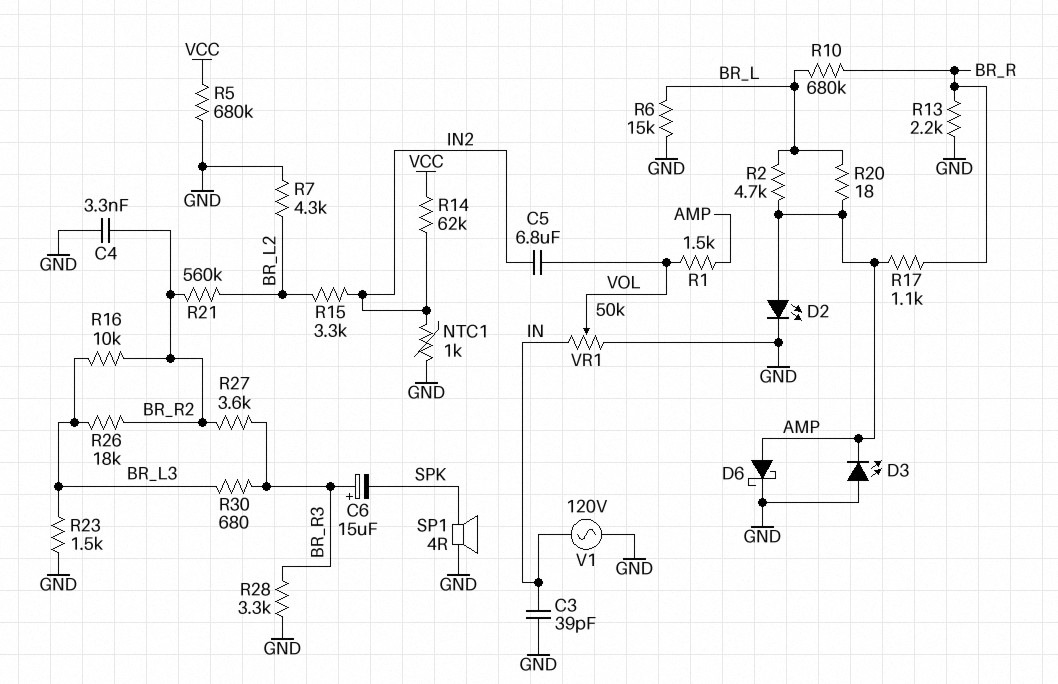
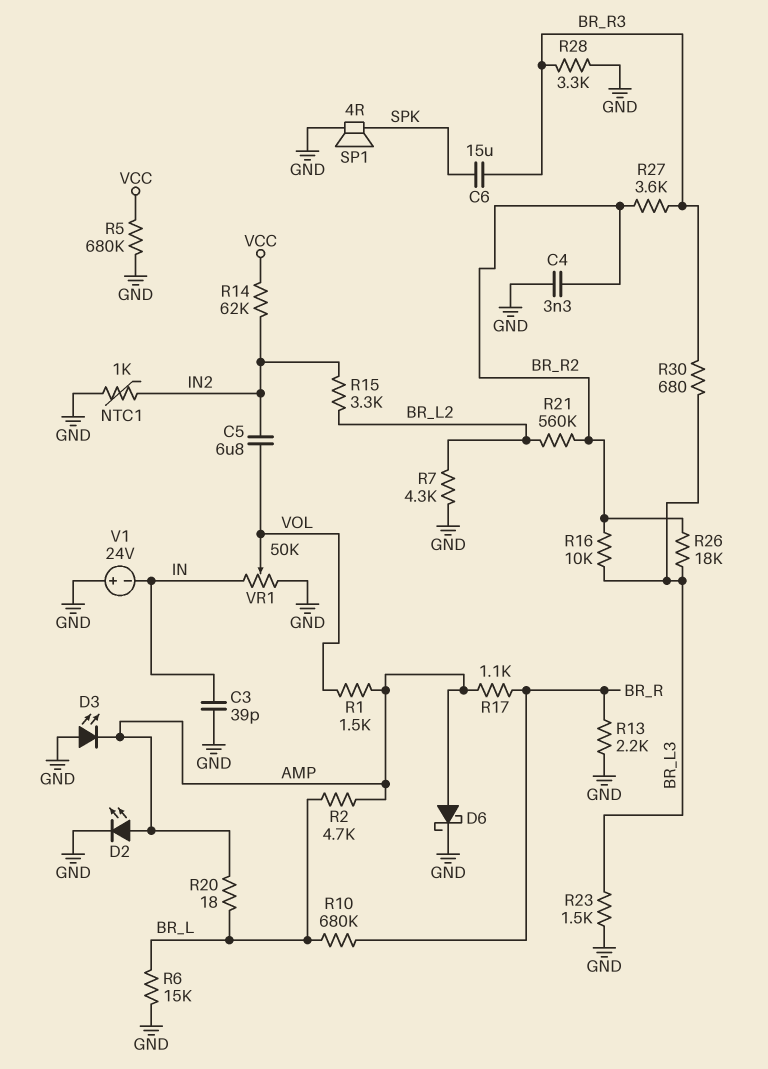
C6: 15uF (plus BR_R3, minus SPK) -> 15uF (BR_R3, SPK)
V1: AC 120V (GND, IN) -> 24V (plus GND, minus IN)

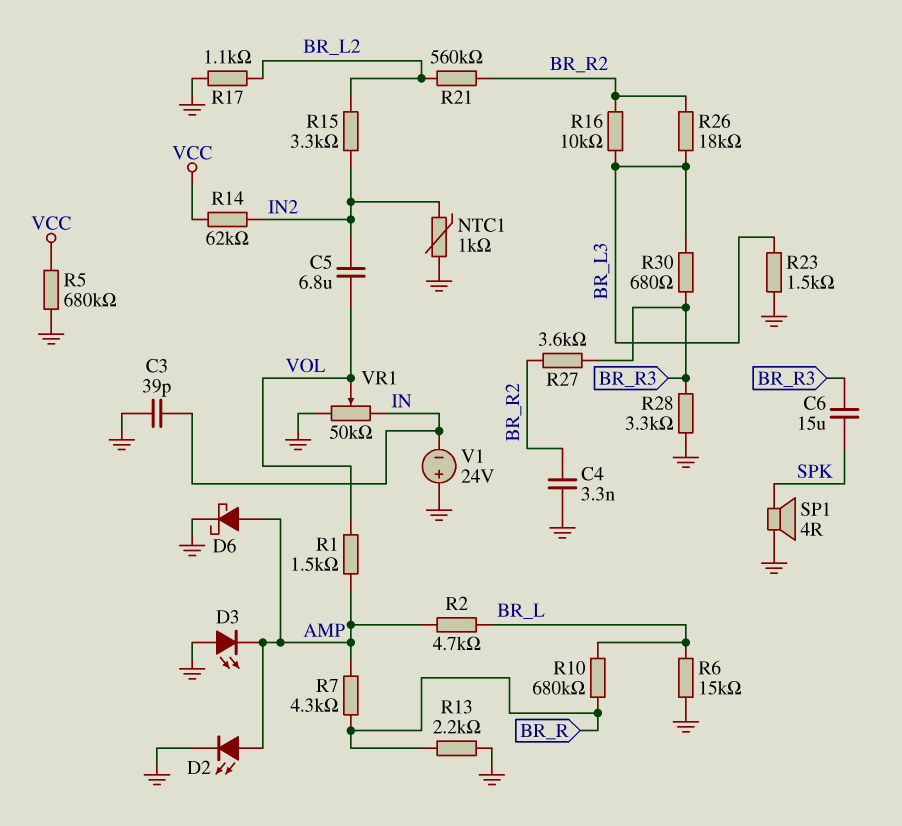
R7: 4.3k (BR_L2, GND) -> 4.3k (AMP, BR_R)
R17: 1.1k (AMP, BR_R) -> 1.1k (BR_L2, GND)
R20: 18 (AMP, BR_L) -> none

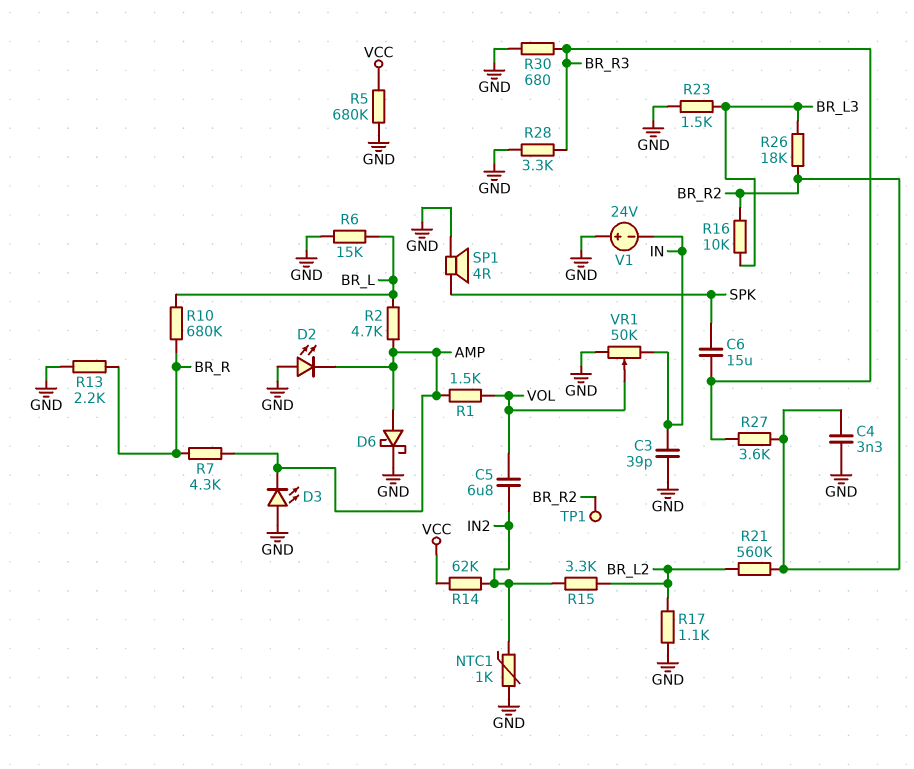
D2: LED (A AMP, K GND) -> LED (A GND, K AMP)
R30: 680 (BR_L3, BR_R3) -> 680 (BR_R3, GND)
TP1: none -> test point (BR_R2)

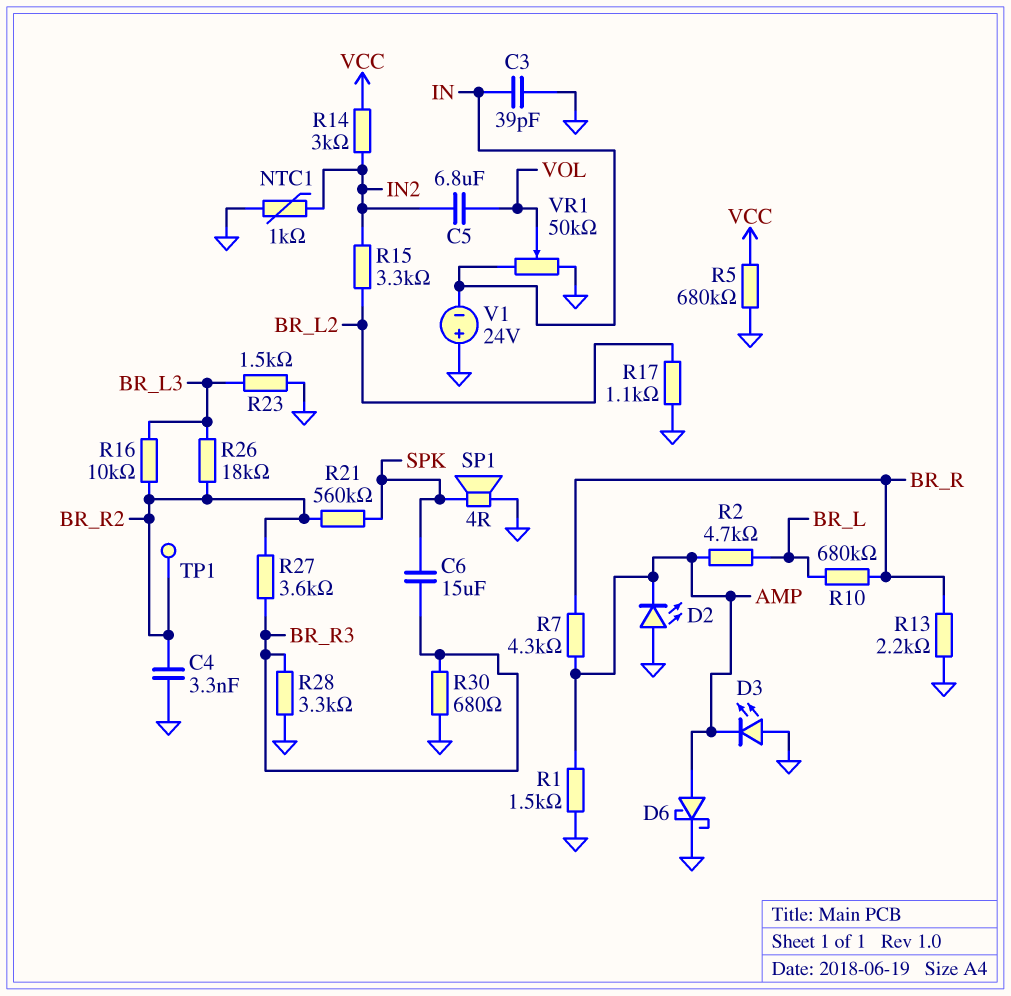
R1: 1.5k (AMP, VOL) -> 1.5k (AMP, GND)
R6: 15k (BR_L, GND) -> none
R14: 62k (IN2, VCC) -> 3k (IN2, VCC)
R21: 560k (BR_L2, BR_R2) -> 560k (BR_R2, SPK)

